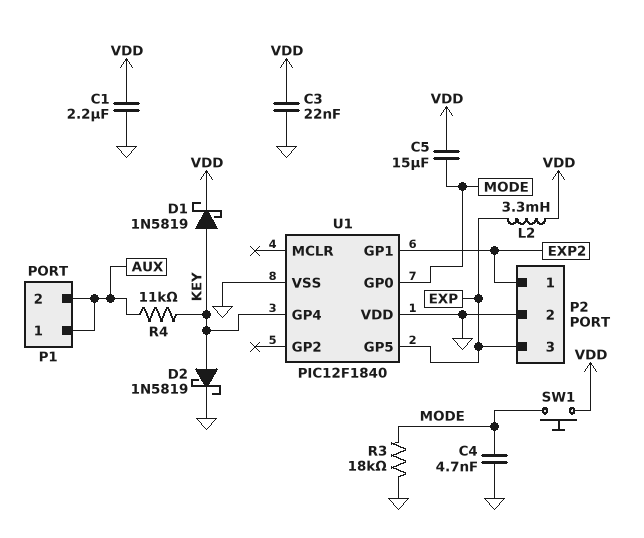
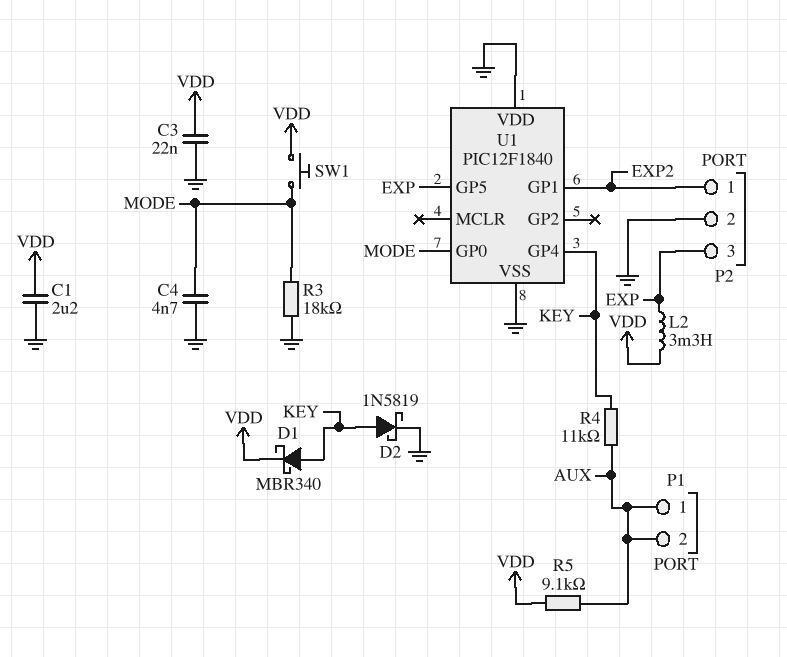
C5: 15uF (MODE, VDD) -> none
D1: schottky 1N5819 (A KEY, K VDD) -> schottky MBR340 (A KEY, K VDD)
R5: none -> 9.1k (AUX, VDD)

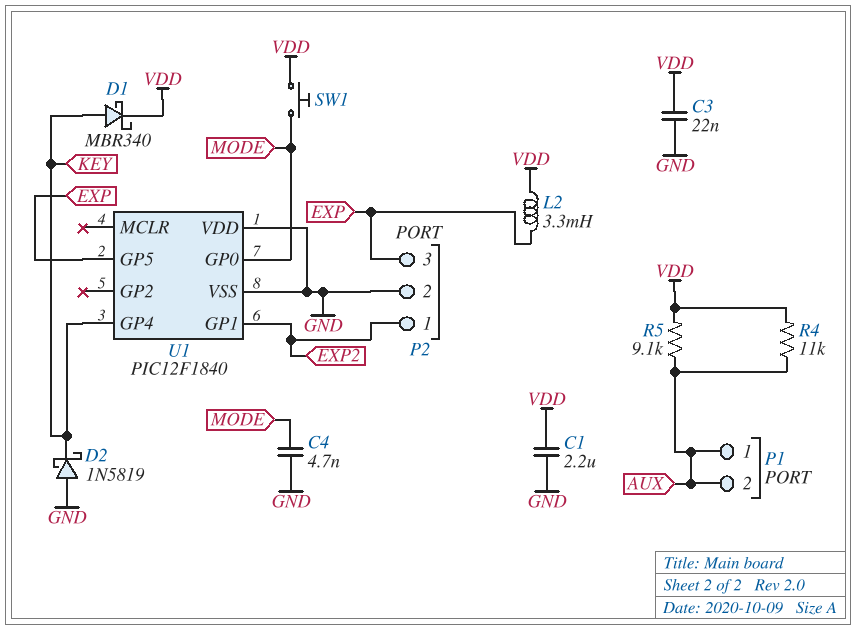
D2: schottky 1N5819 (A KEY, K GND) -> schottky 1N5819 (A GND, K KEY)
R3: 18k (GND, MODE) -> none
R4: 11k (AUX, KEY) -> 11k (AUX, VDD)

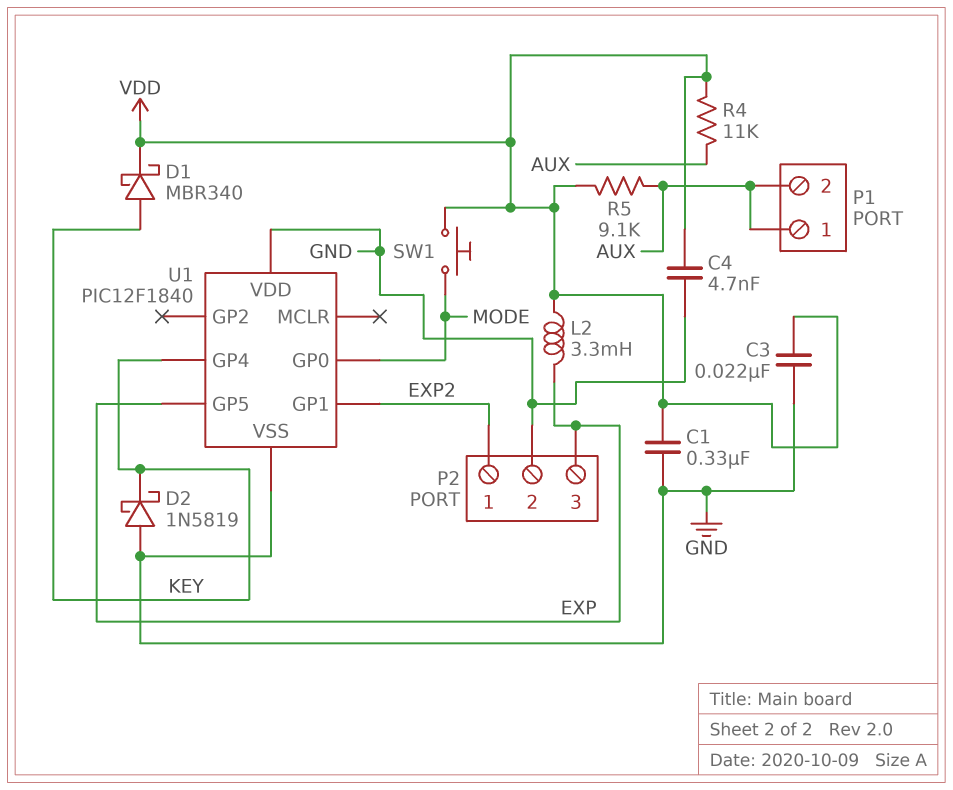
C1: 2.2uF (GND, VDD) -> 330nF (GND, VDD)
C4: 4.7nF (GND, MODE) -> 4.7nF (GND, VDD)

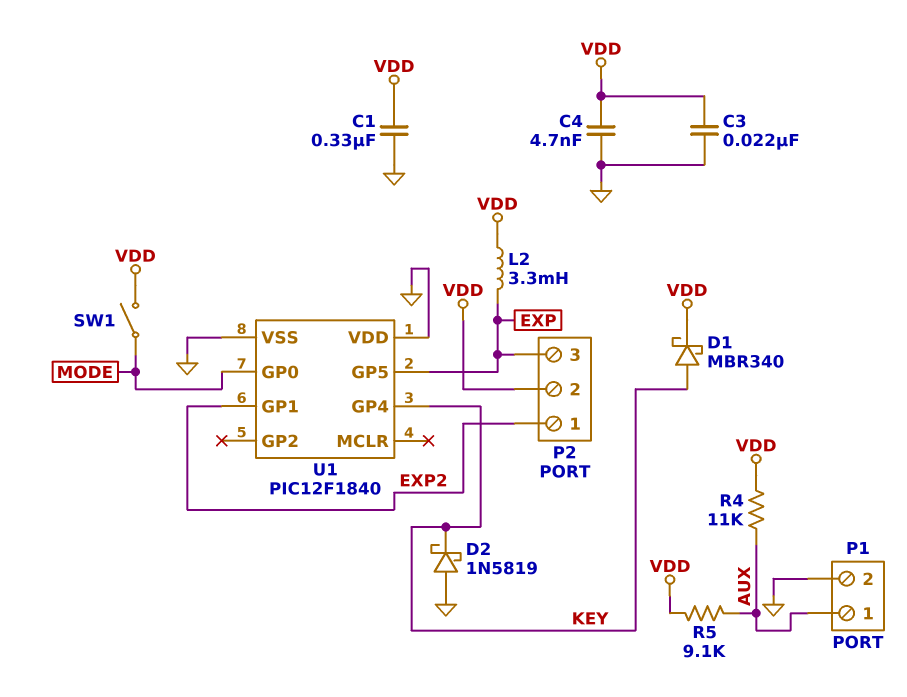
P1 pin 2: AUX -> GND
P2 pin 2: GND -> VDD
SW1: button (MODE, VDD) -> switch (MODE, VDD)

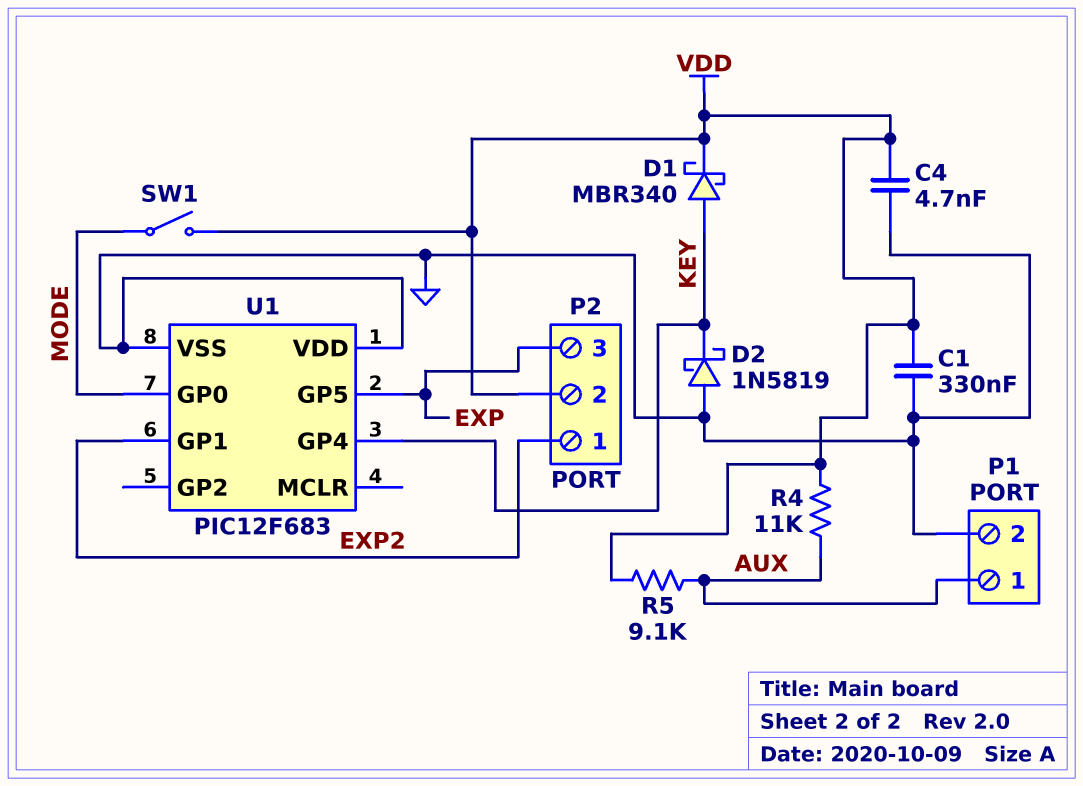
C3: 22nF (GND, VDD) -> none
L2: 3.3mH (EXP, VDD) -> none
U1: PIC12F1840 -> PIC12F683

